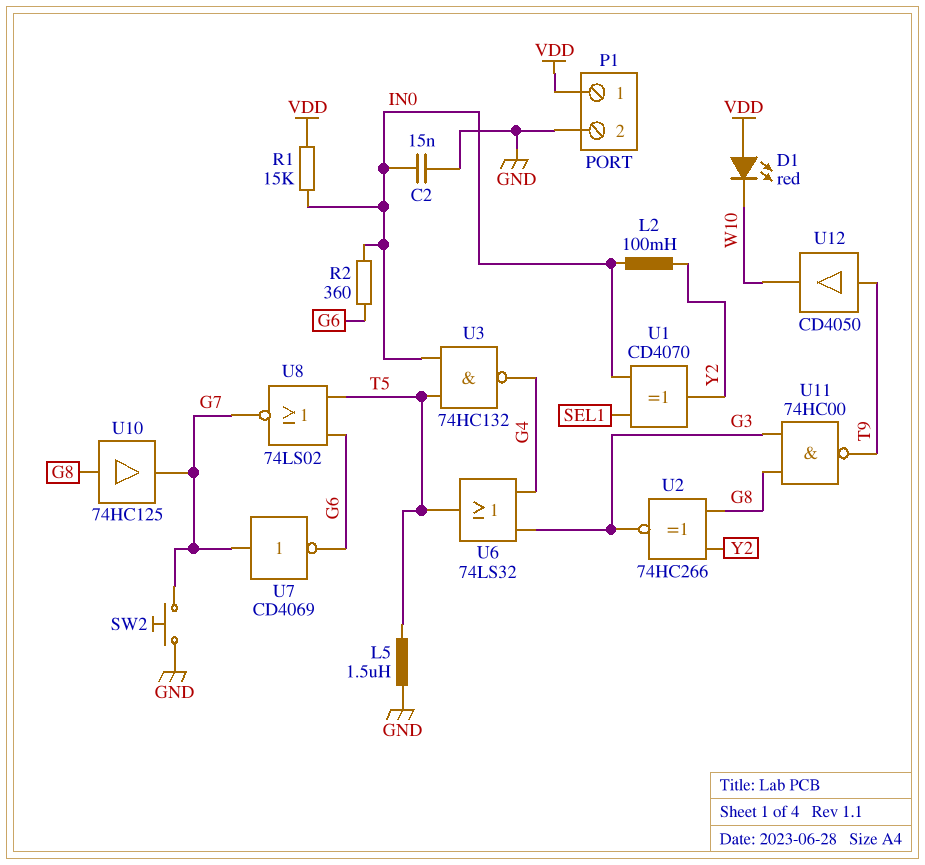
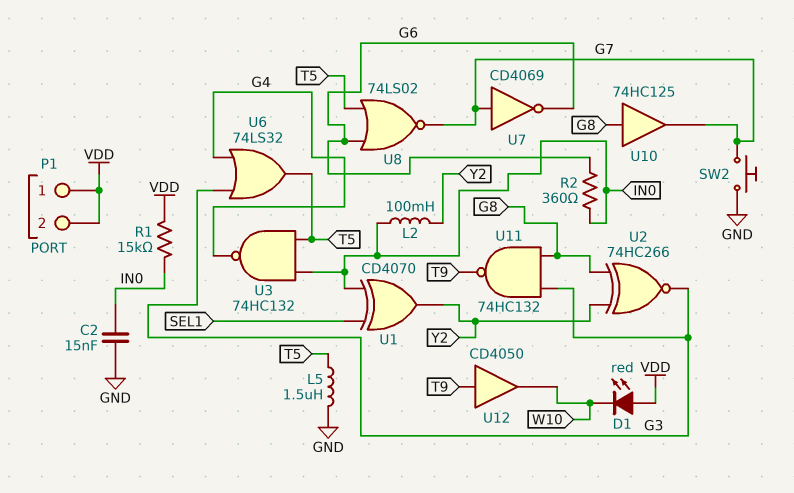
P1 pin 2: GND -> VDD
U11: NAND 74HC00 (in G3, in G8, out T9) -> NAND 74HC132 (in G3, in G8, out T9)

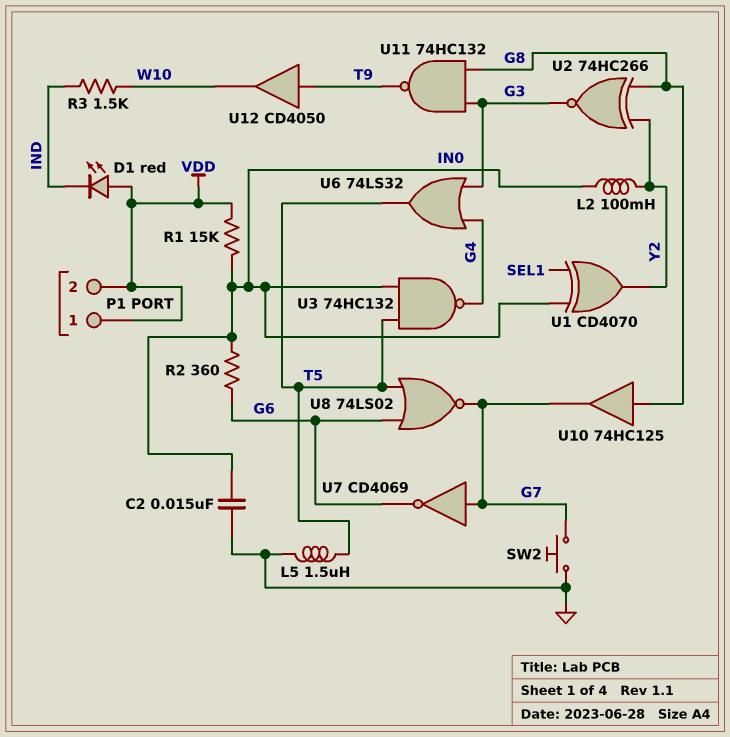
D1: LED red (A VDD, K W10) -> LED red (A VDD, K IND)
R3: none -> 1.5k (IND, W10)

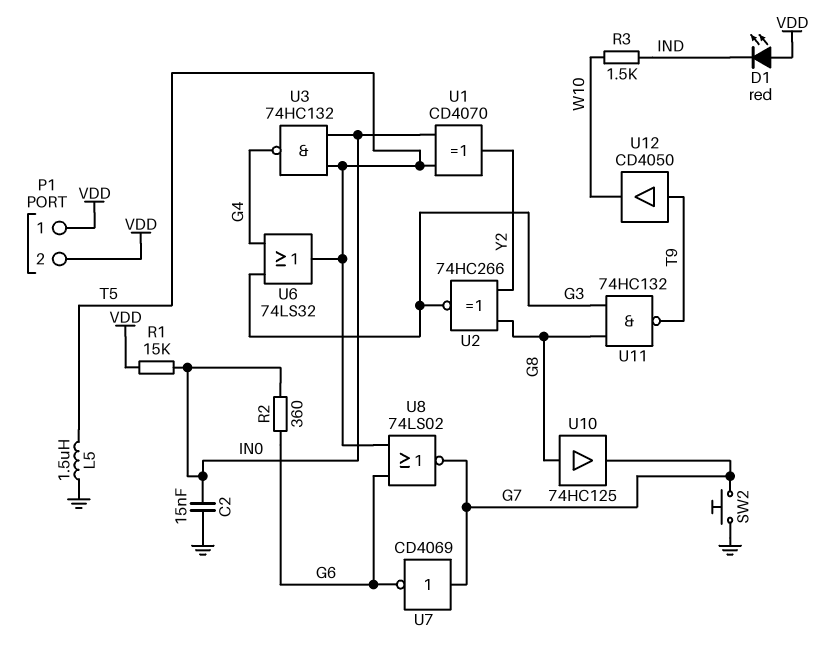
L2: 100mH (IN0, Y2) -> none
U1: XOR CD4070 (in IN0, in SEL1, out Y2) -> XOR CD4070 (in IN0, in T5, out Y2)

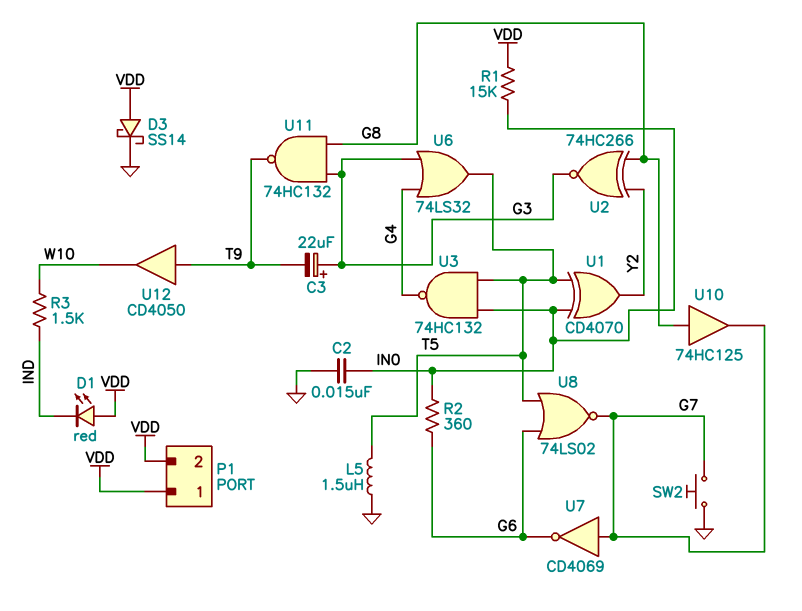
C3: none -> 22uF (plus G3, minus T9)
D3: none -> schottky SS14 (A VDD, K GND)

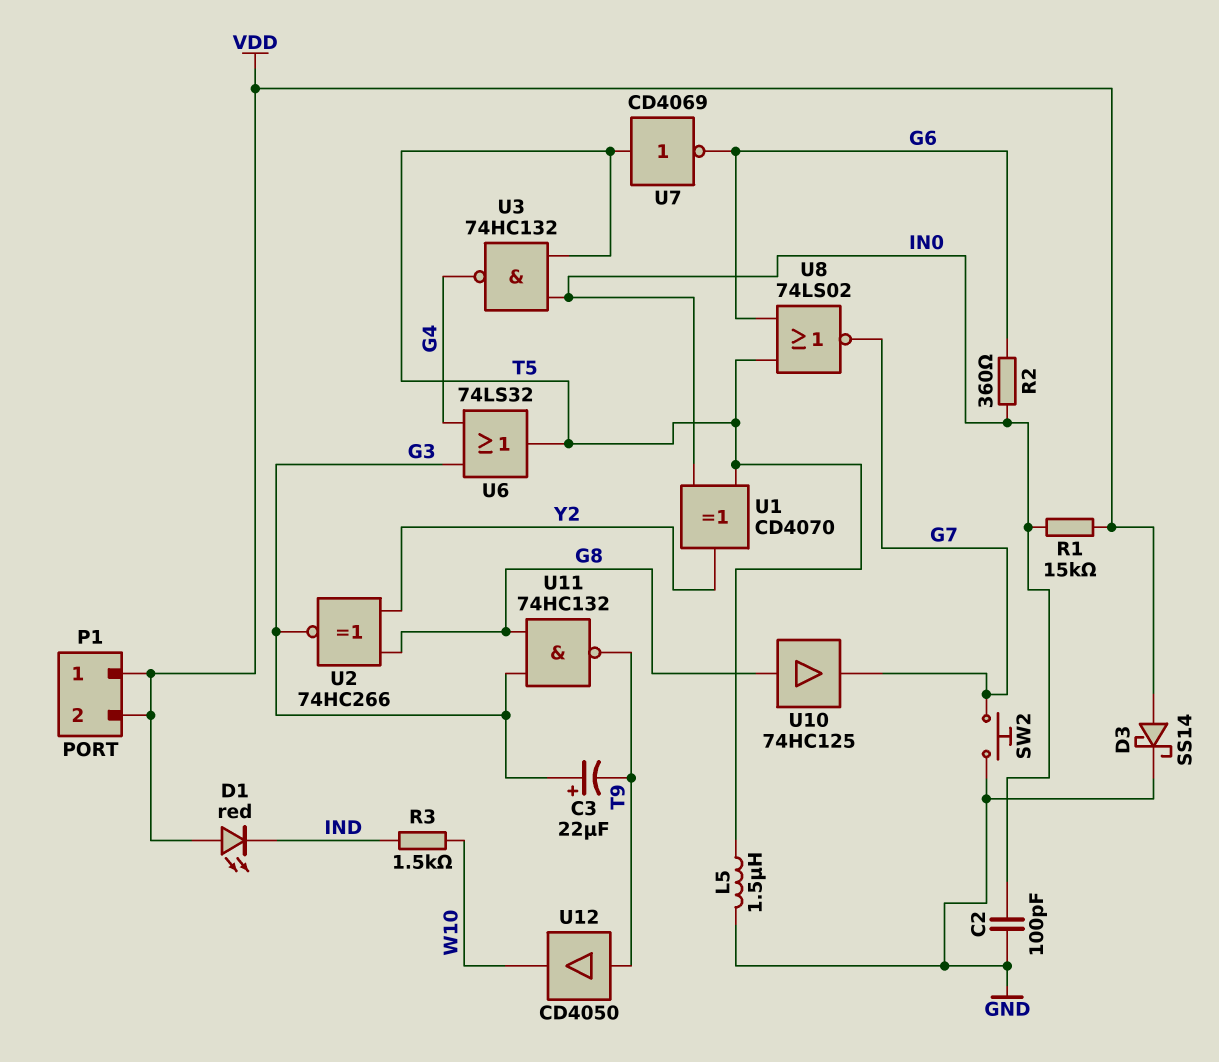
C2: 15nF (GND, IN0) -> 100pF (GND, IN0)
U7: NOT CD4069 (in G7, out G6) -> NOT CD4069 (in T5, out G6)

